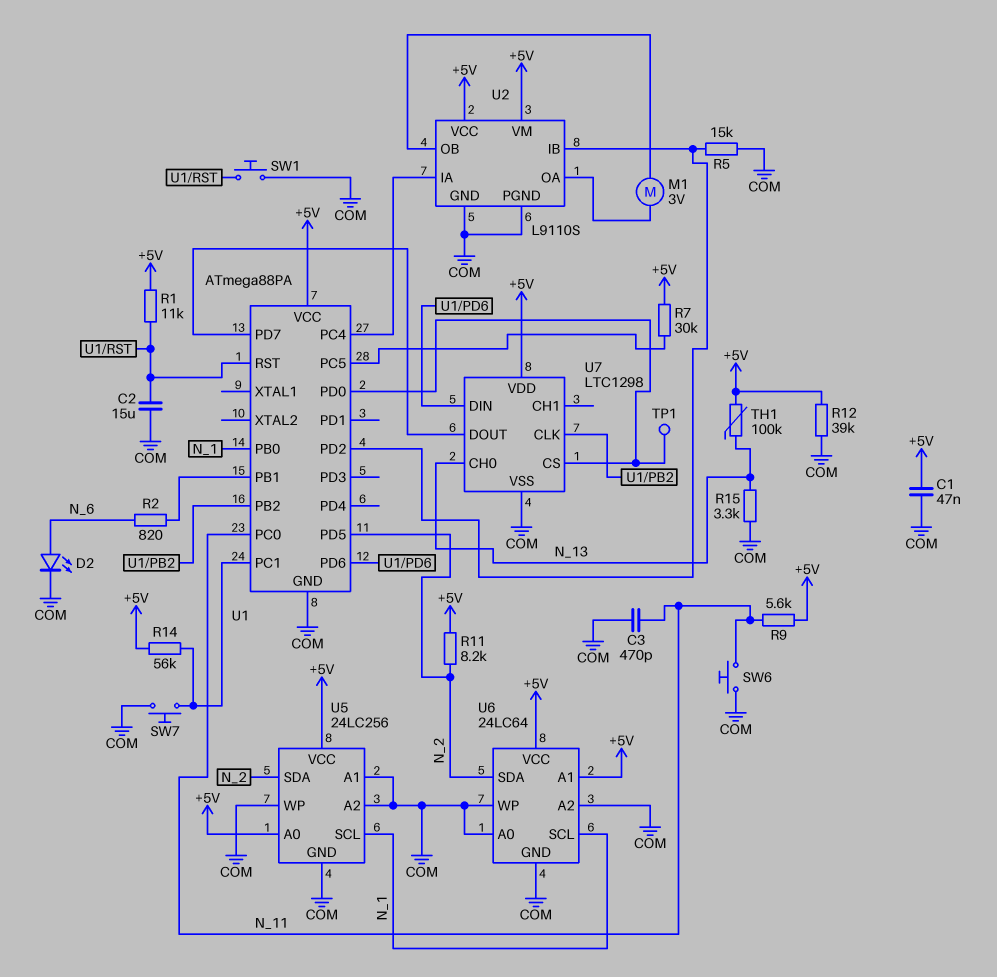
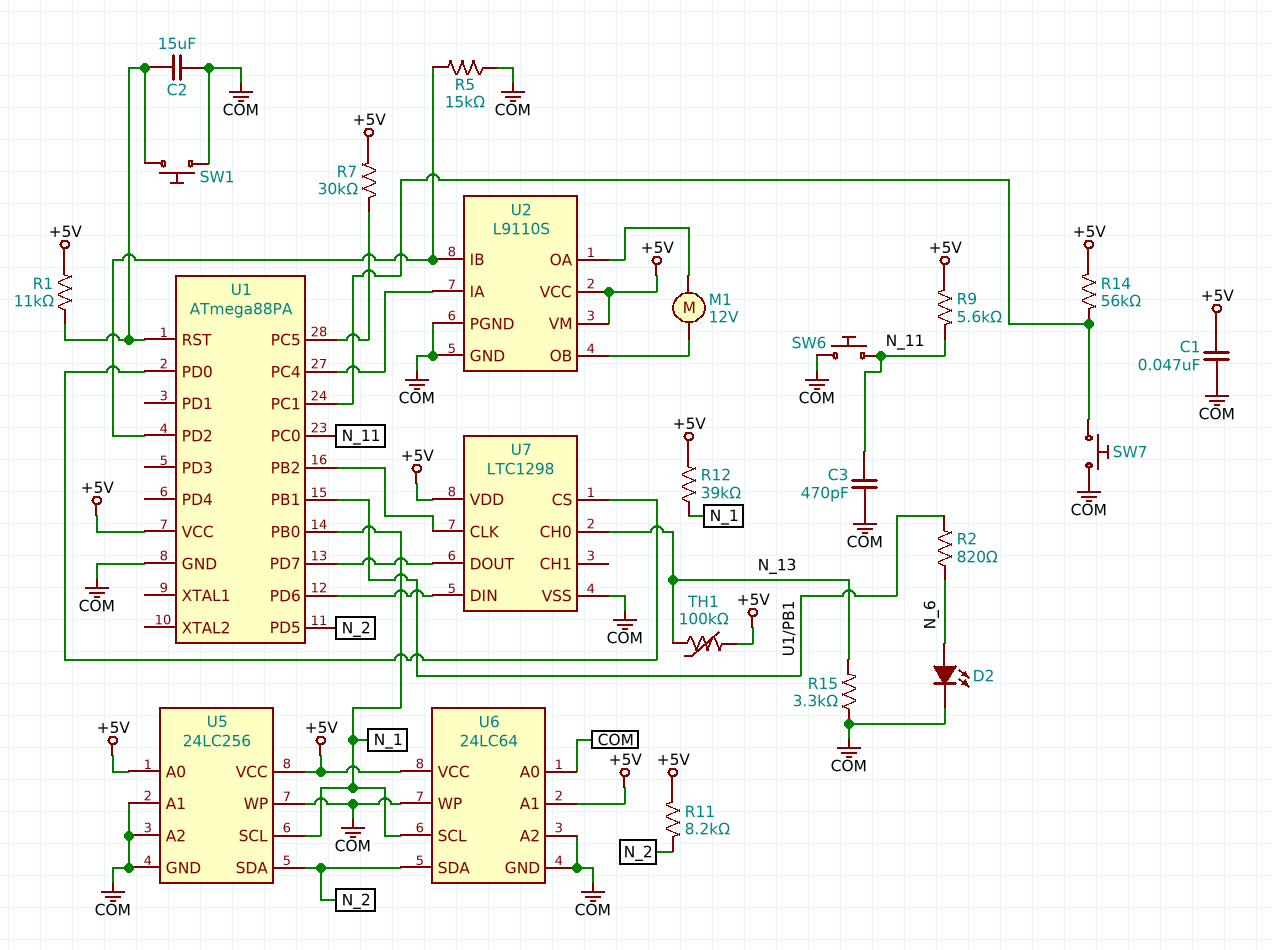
M1: motor 3V (U2/OA, U2/OB) -> motor 12V (U2/OA, U2/OB)
R12: 39k (+5V, COM) -> 39k (+5V, N_1)
TP1: test point (U1/PD0) -> none

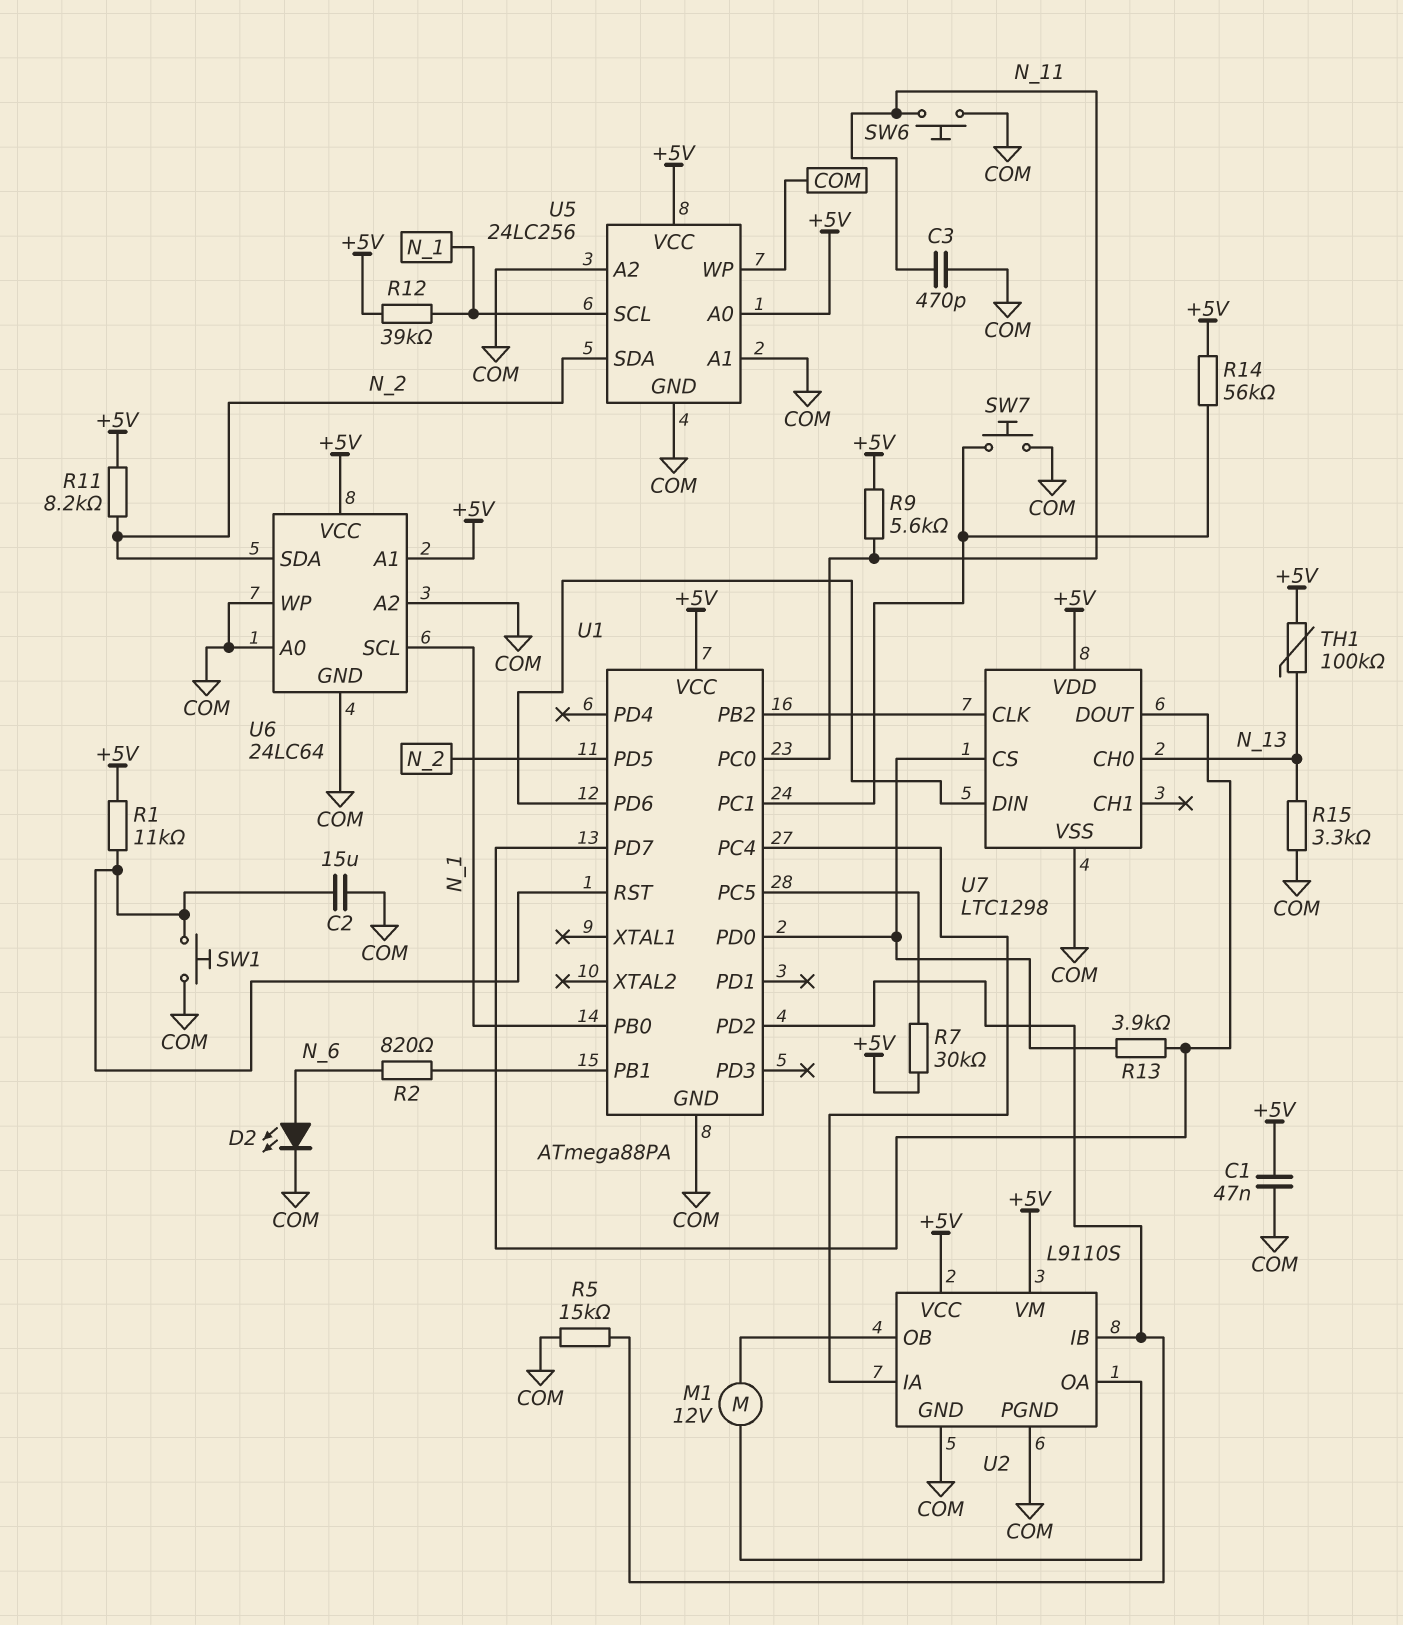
R13: none -> 3.9k (U1/PD0, U1/PD7)

